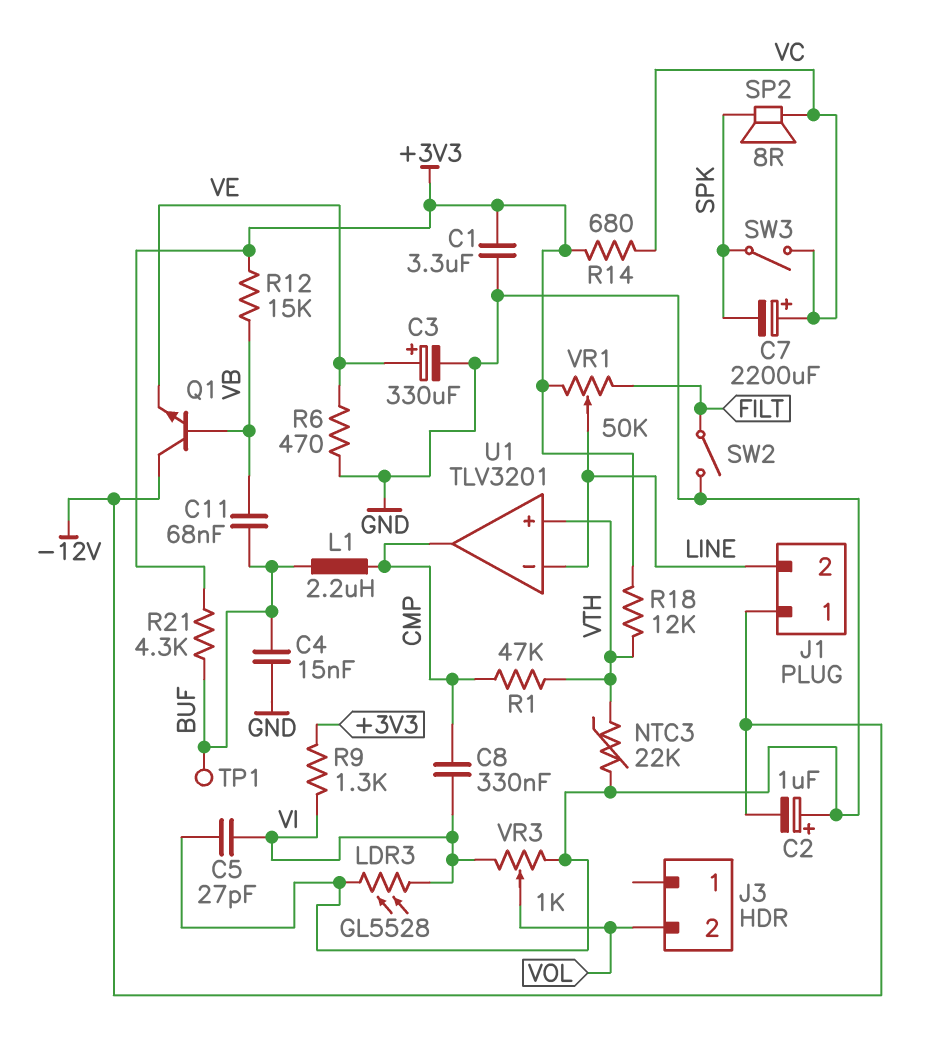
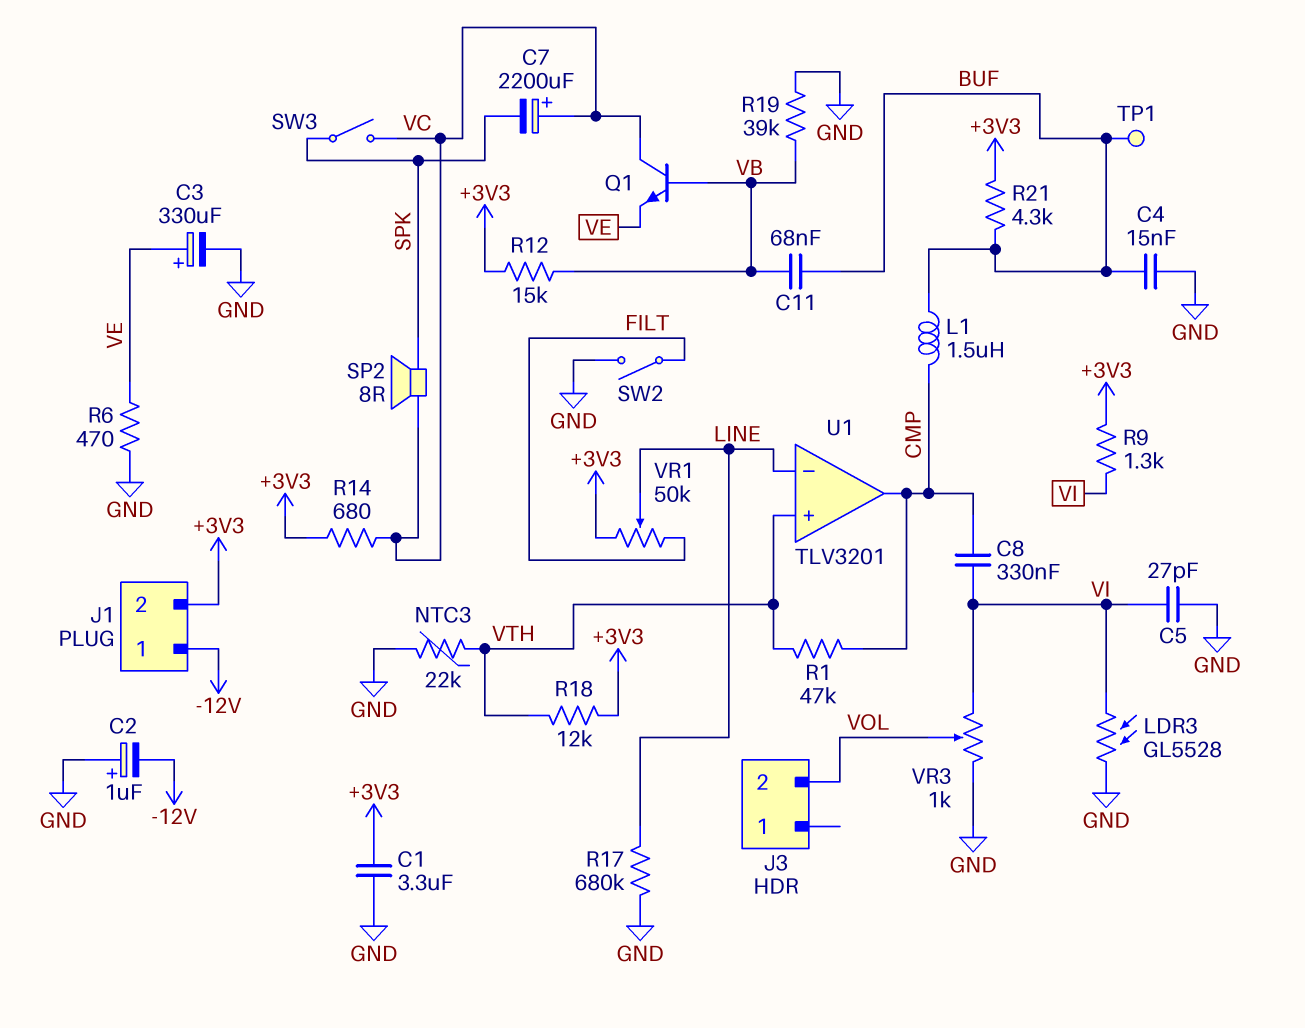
J1 pin 2: LINE -> +3V3
L1: 2.2uH (BUF, CMP) -> 1.5uH (BUF, CMP)
Q1: NPN (B VB, C -12V, E VE) -> NPN (B VB, C VC, E VE)
R17: none -> 680k (GND, LINE)
R19: none -> 39k (GND, VB)

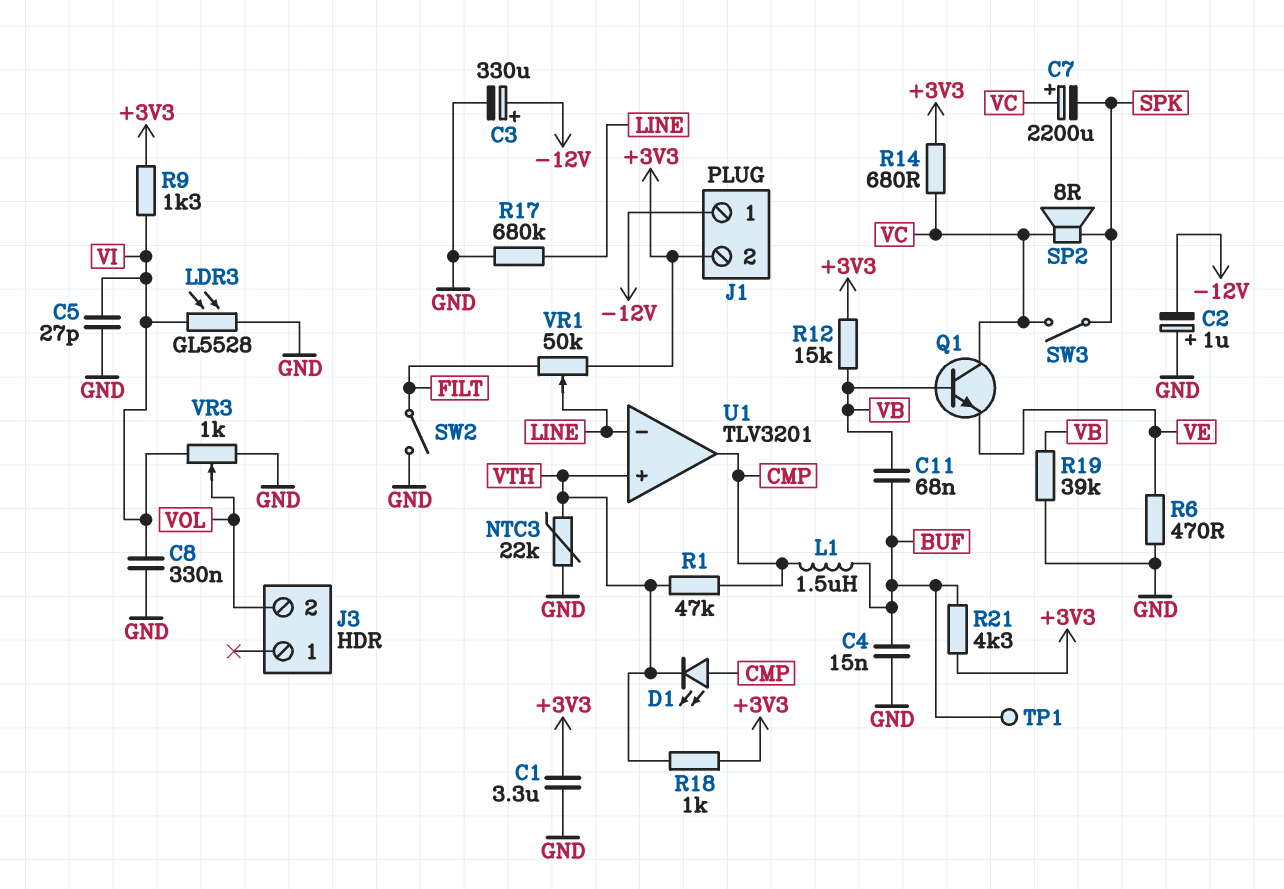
C3: 330uF (plus VE, minus GND) -> 330uF (plus -12V, minus GND)
C8: 330nF (CMP, VI) -> 330nF (GND, VI)
D1: none -> LED (A CMP, K VTH)
R18: 12k (+3V3, VTH) -> 1k (+3V3, VTH)

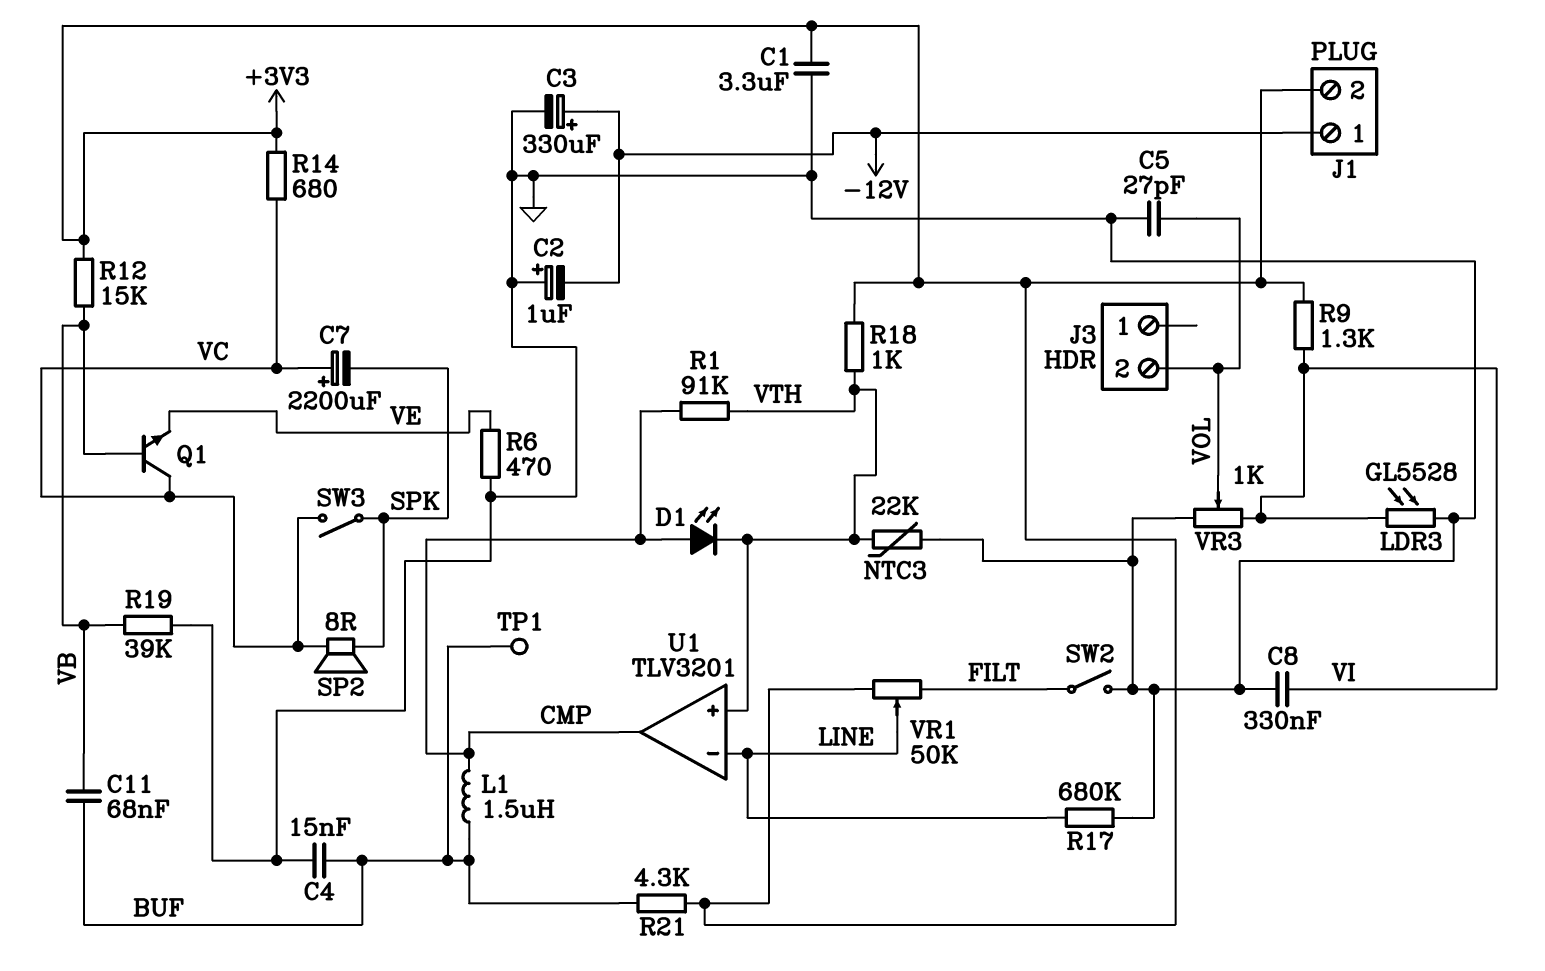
C5: 27pF (GND, VI) -> 27pF (GND, VOL)
R1: 47k (CMP, VTH) -> 91k (CMP, VTH)

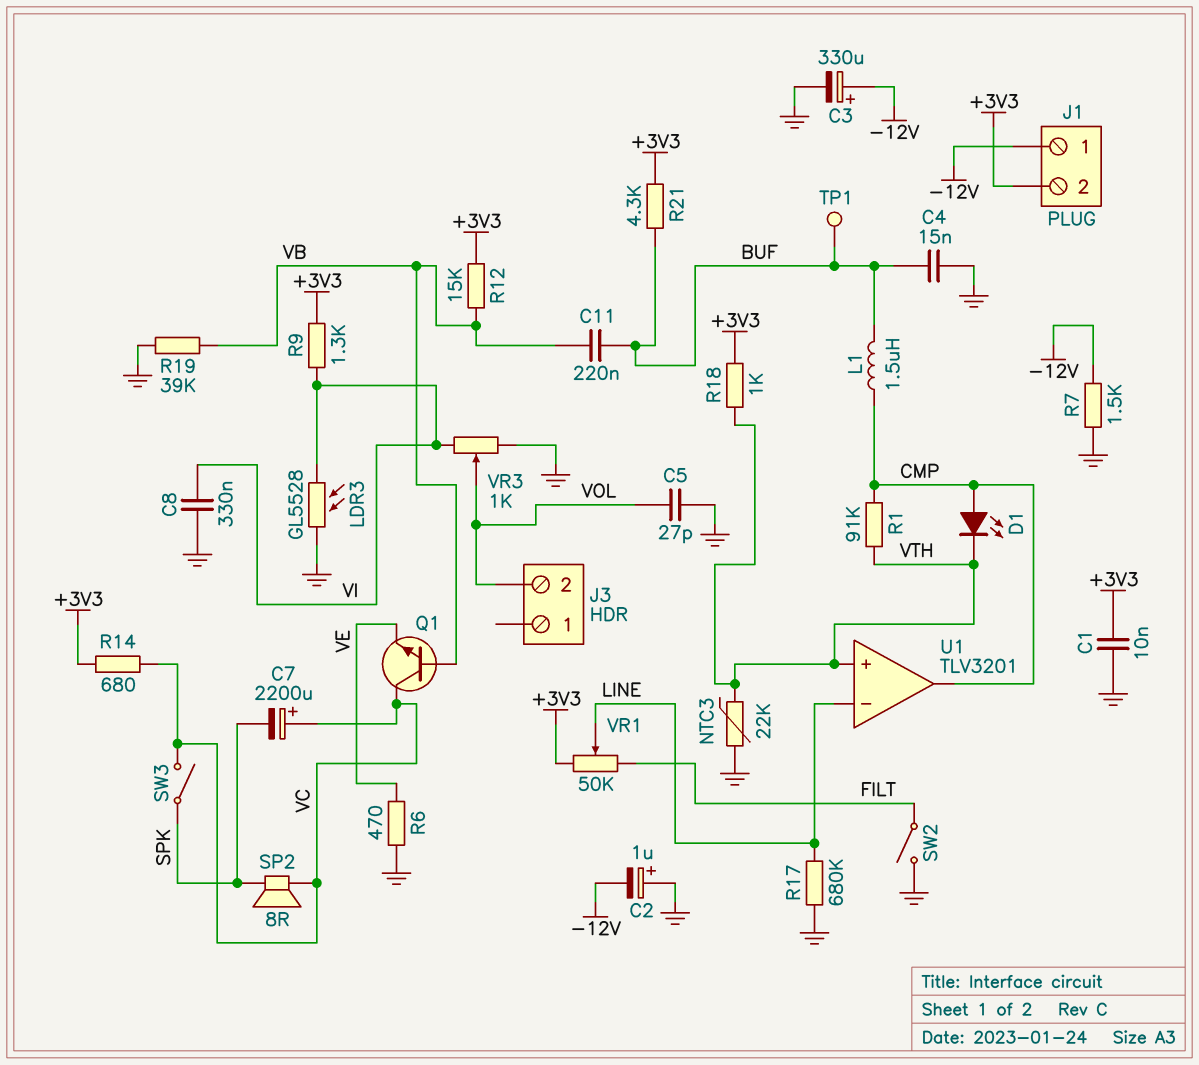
C1: 3.3uF (+3V3, GND) -> 10nF (+3V3, GND)
C11: 68nF (BUF, VB) -> 220nF (BUF, VB)
R7: none -> 1.5k (-12V, GND)

